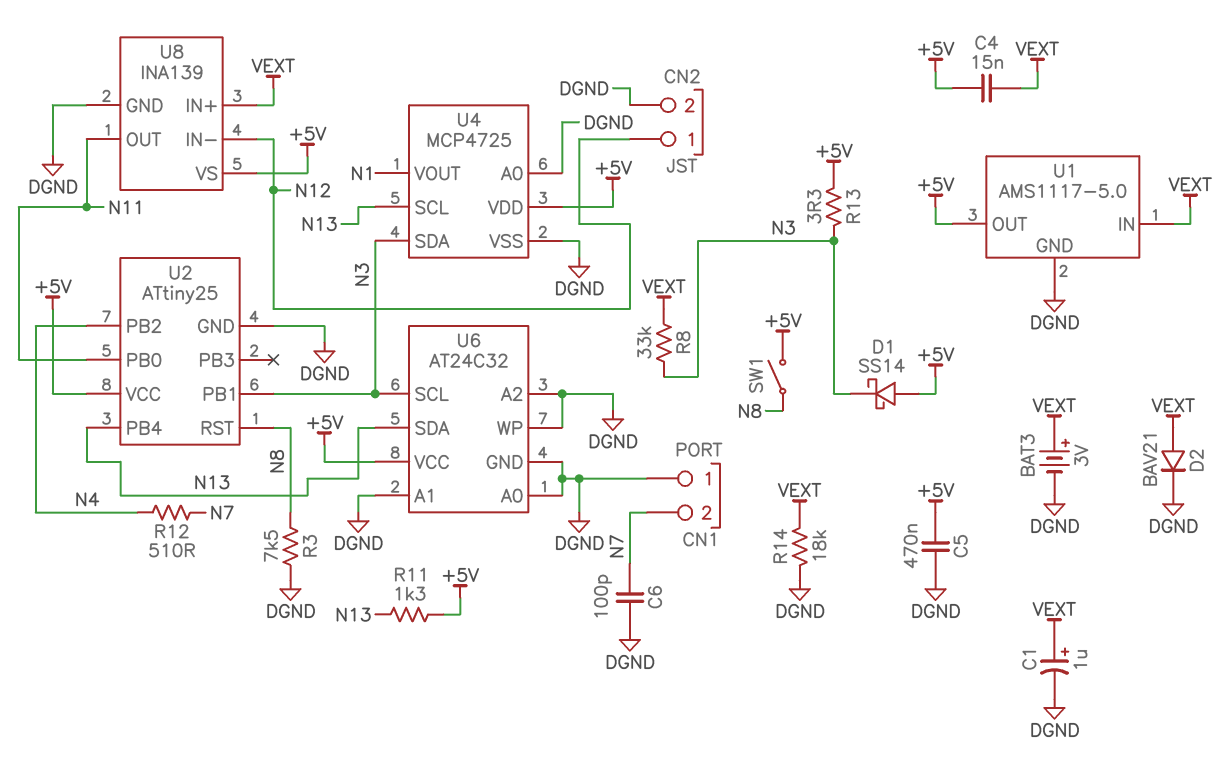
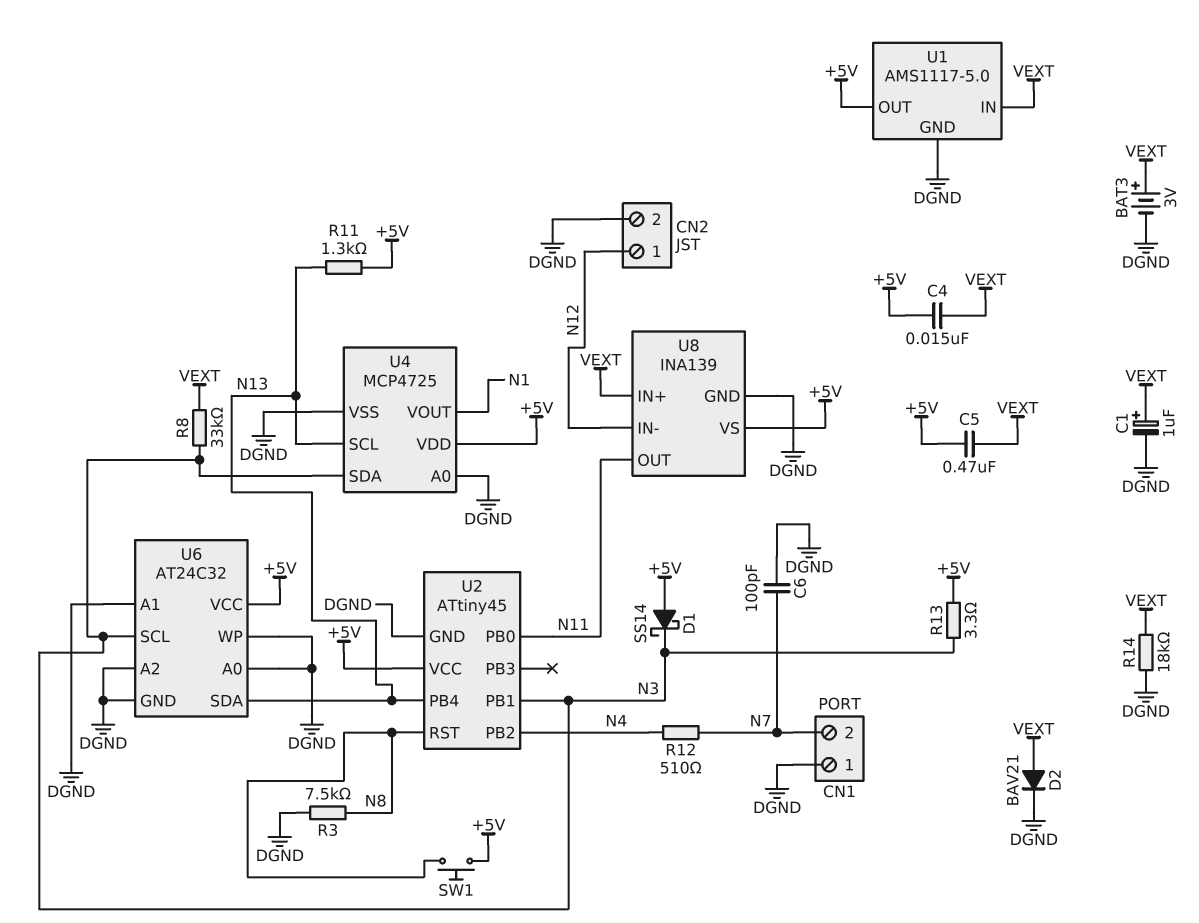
C5: 470nF (+5V, DGND) -> 470nF (+5V, VEXT)
SW1: switch (+5V, N8) -> button (+5V, N8)
U2: ATtiny25 -> ATtiny45

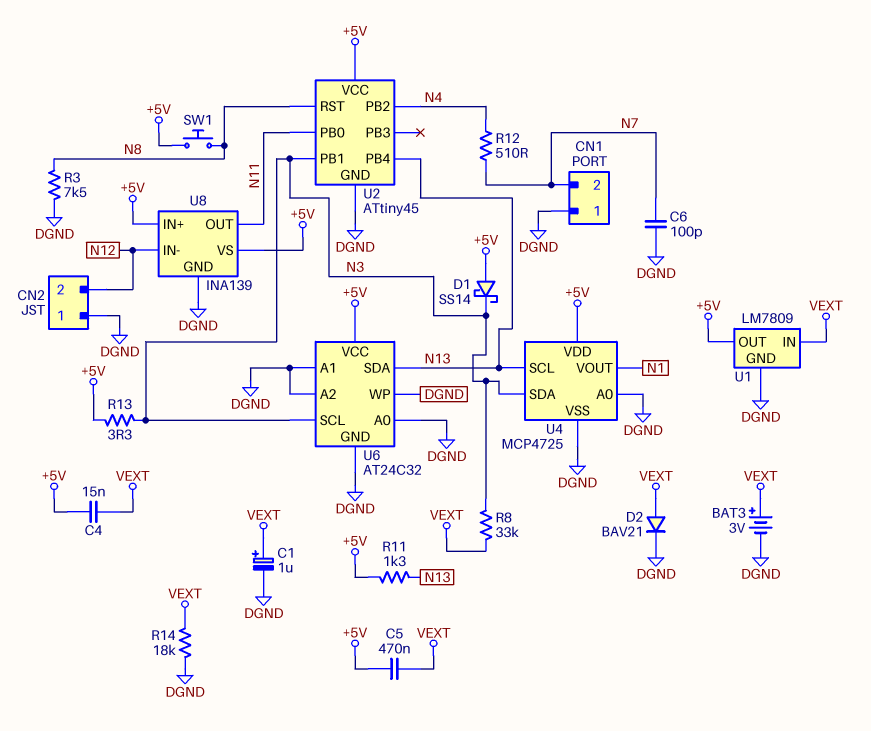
CN2 pin 1: N12 -> DGND
CN2 pin 2: DGND -> N12
U1: AMS1117-5.0 -> LM7809
U8 pin IN+: VEXT -> +5V

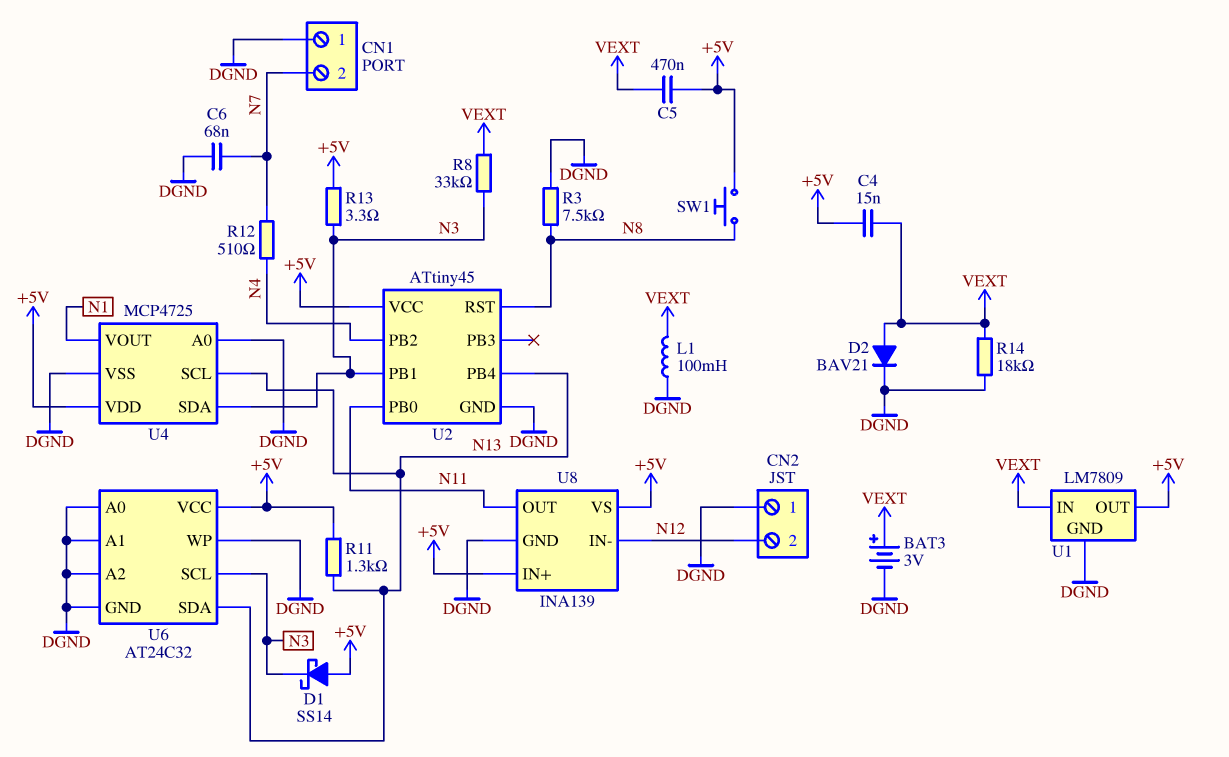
C1: 1uF (plus VEXT, minus DGND) -> none
C6: 100pF (DGND, N7) -> 68nF (DGND, N7)
L1: none -> 100mH (DGND, VEXT)

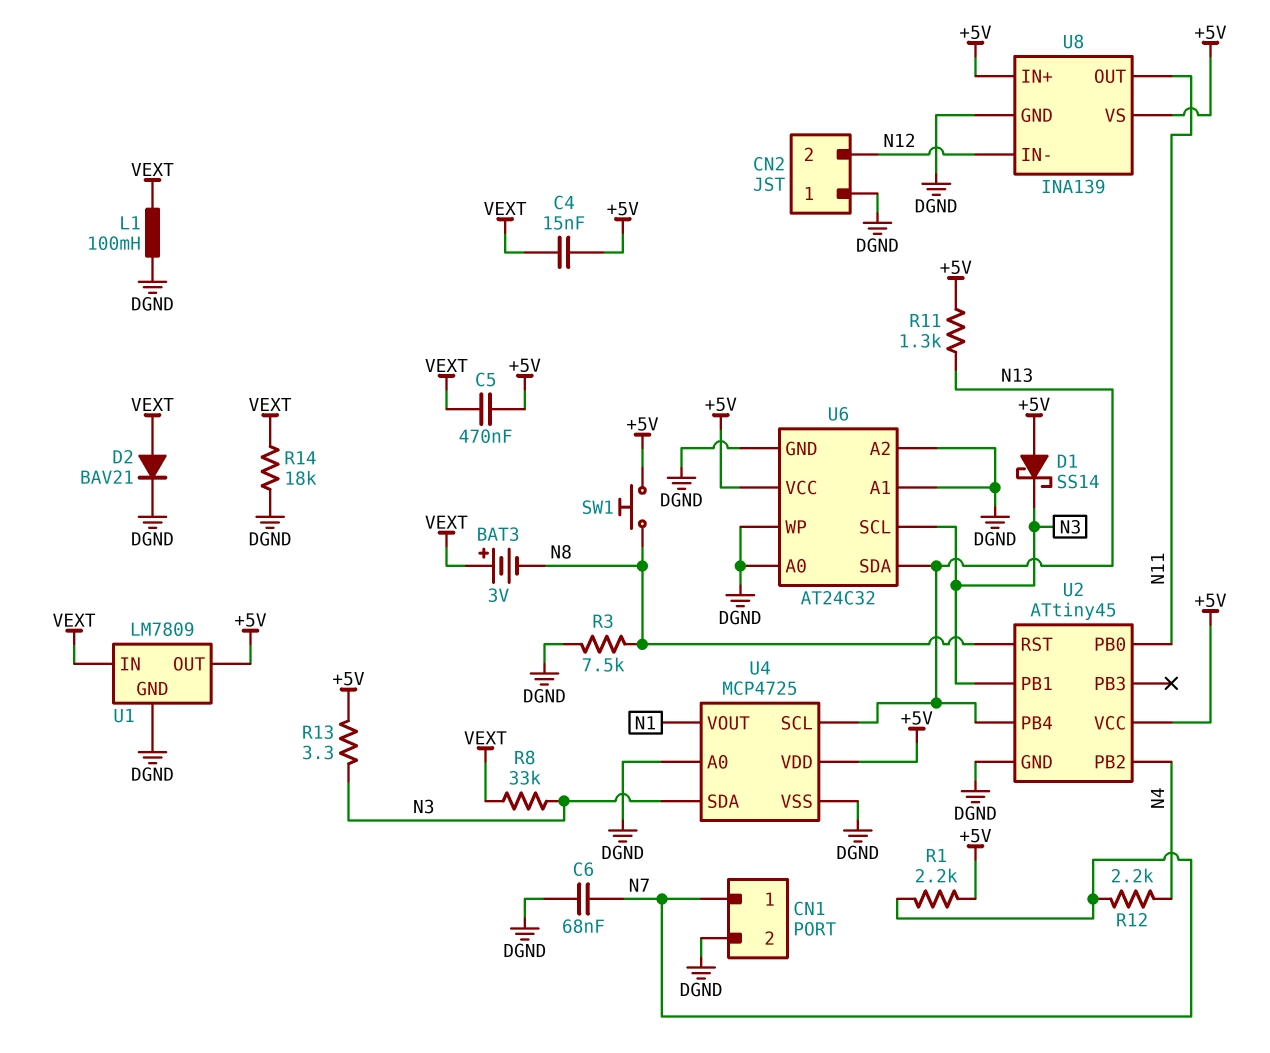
BAT3: 3V (plus VEXT, minus DGND) -> 3V (plus VEXT, minus N8)
CN1 pin 1: DGND -> N7
CN1 pin 2: N7 -> DGND
R1: none -> 2.2k (+5V, N7)
R12: 510 (N4, N7) -> 2.2k (N4, N7)

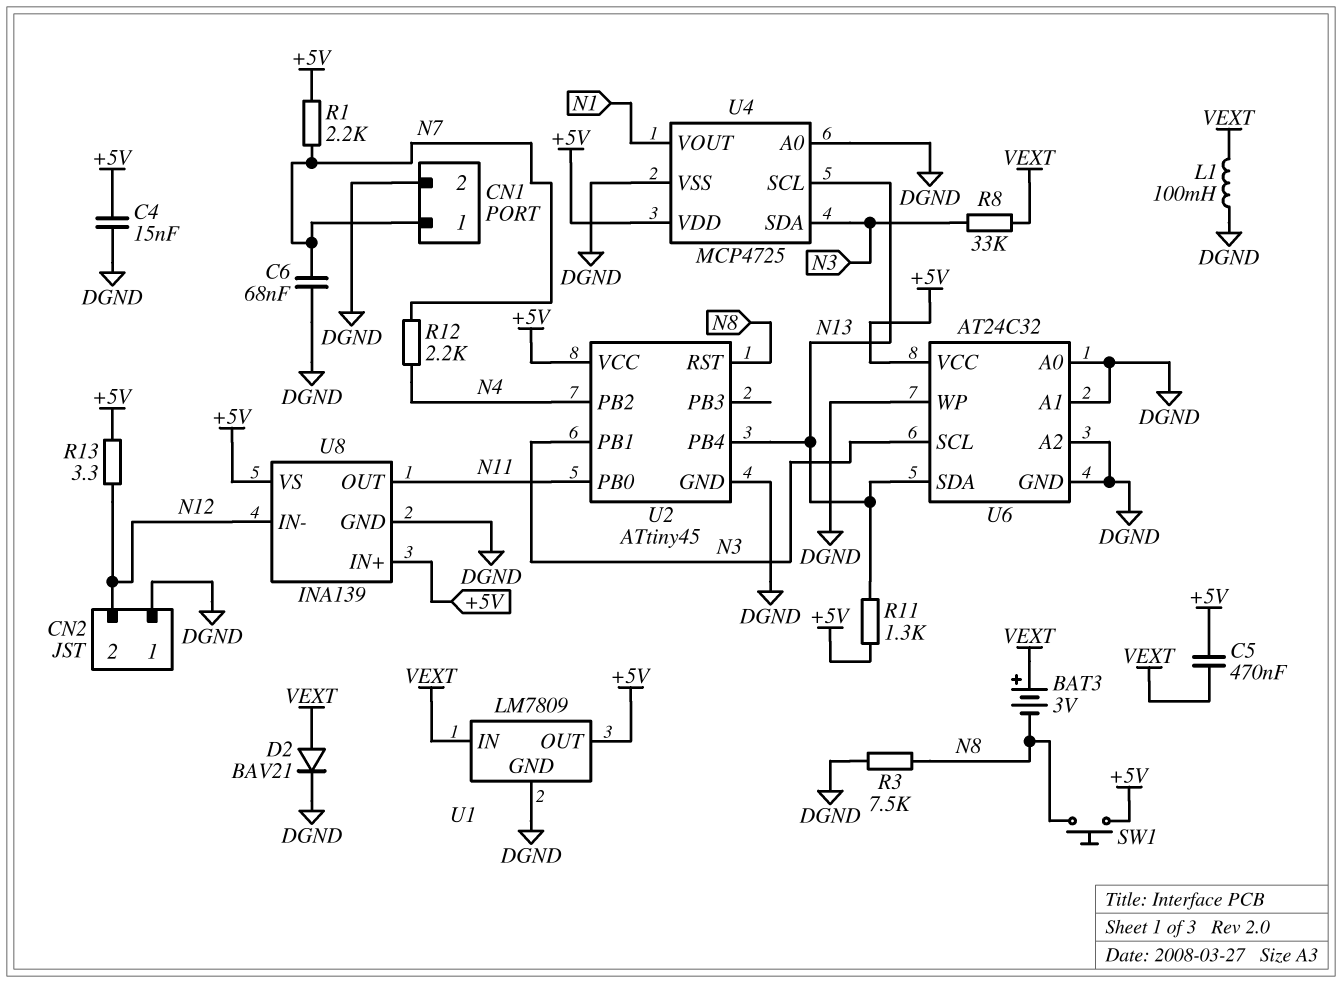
C4: 15nF (+5V, VEXT) -> 15nF (+5V, DGND)
D1: schottky SS14 (A +5V, K N3) -> none
R13: 3.3 (+5V, N3) -> 3.3 (+5V, N12)
R14: 18k (DGND, VEXT) -> none

